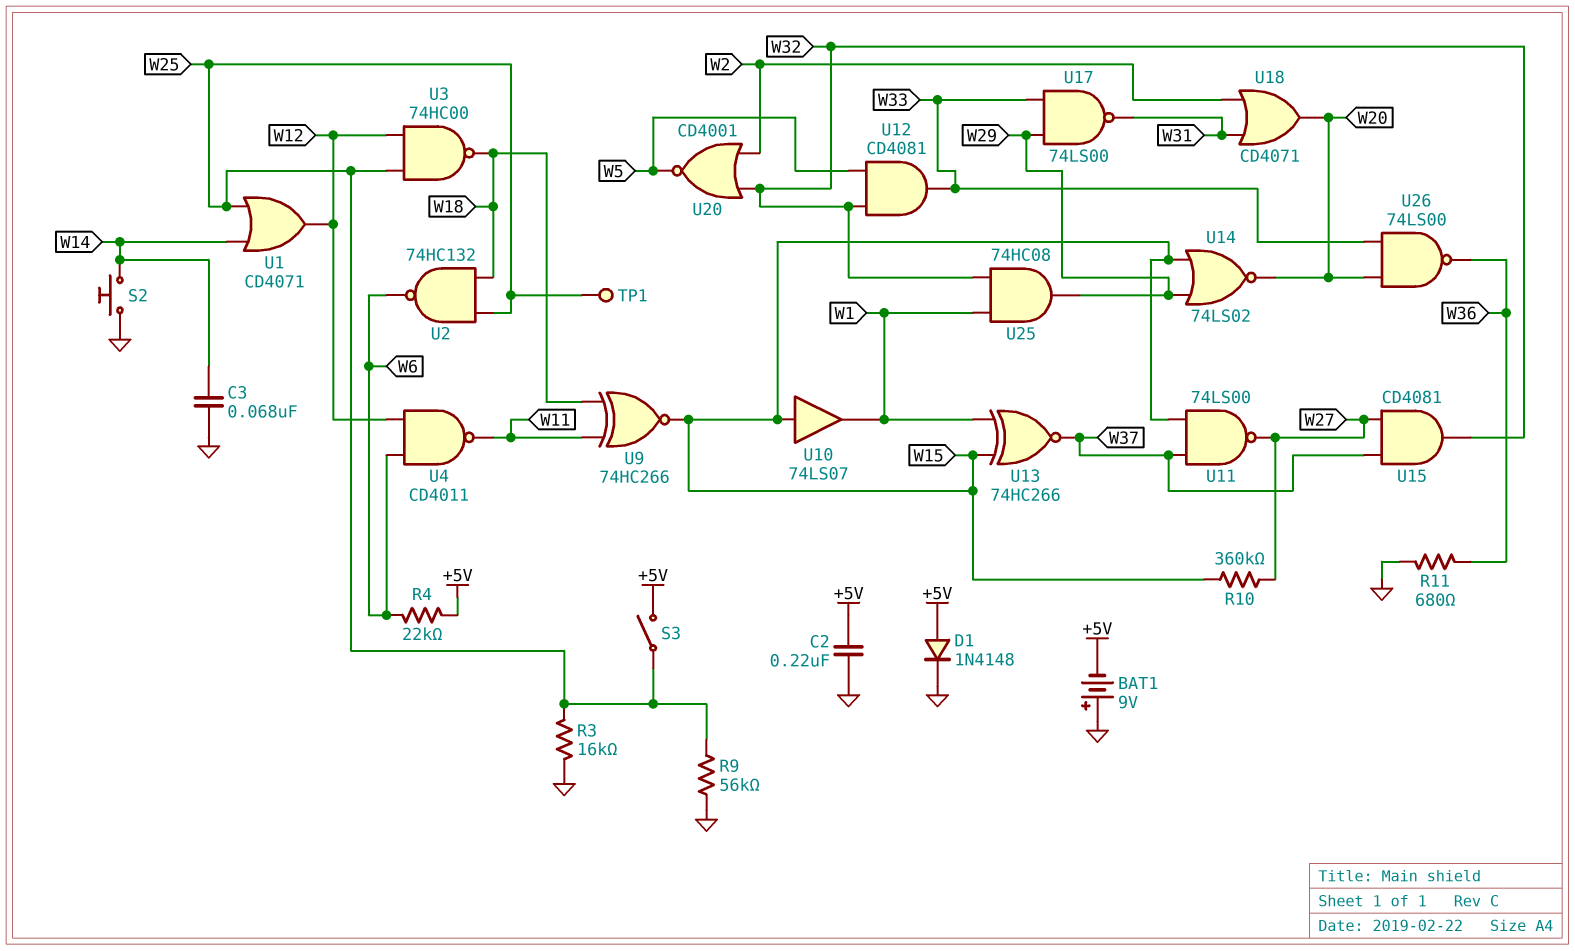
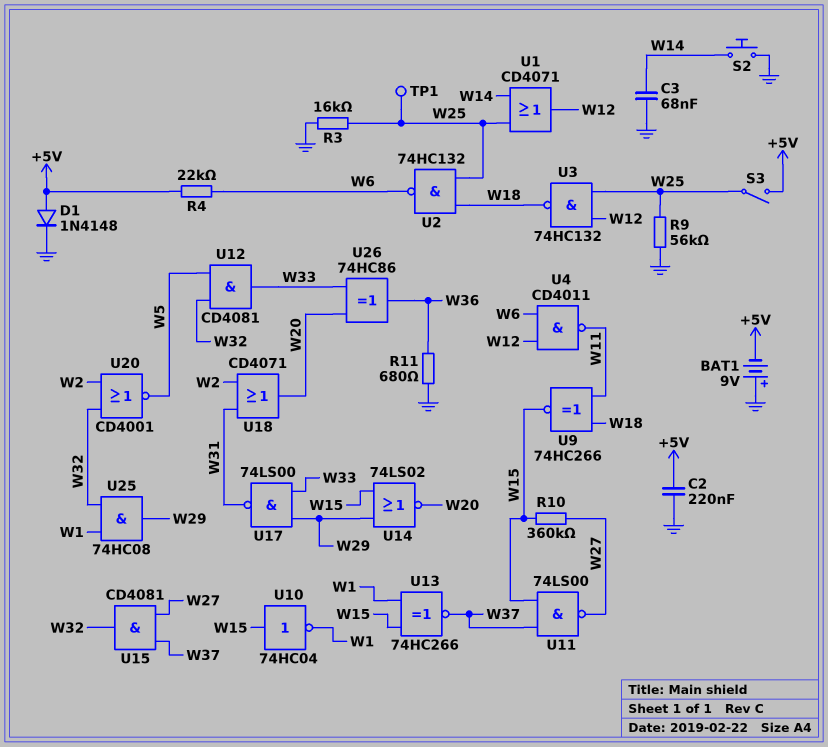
U3: NAND 74HC00 (in W12, in W25, out W18) -> NAND 74HC132 (in W12, in W25, out W18)
U10: buffer 74LS07 (in W15, out W1) -> NOT 74HC04 (in W15, out W1)
U26: NAND 74LS00 (in W20, in W33, out W36) -> XOR 74HC86 (in W20, in W33, out W36)

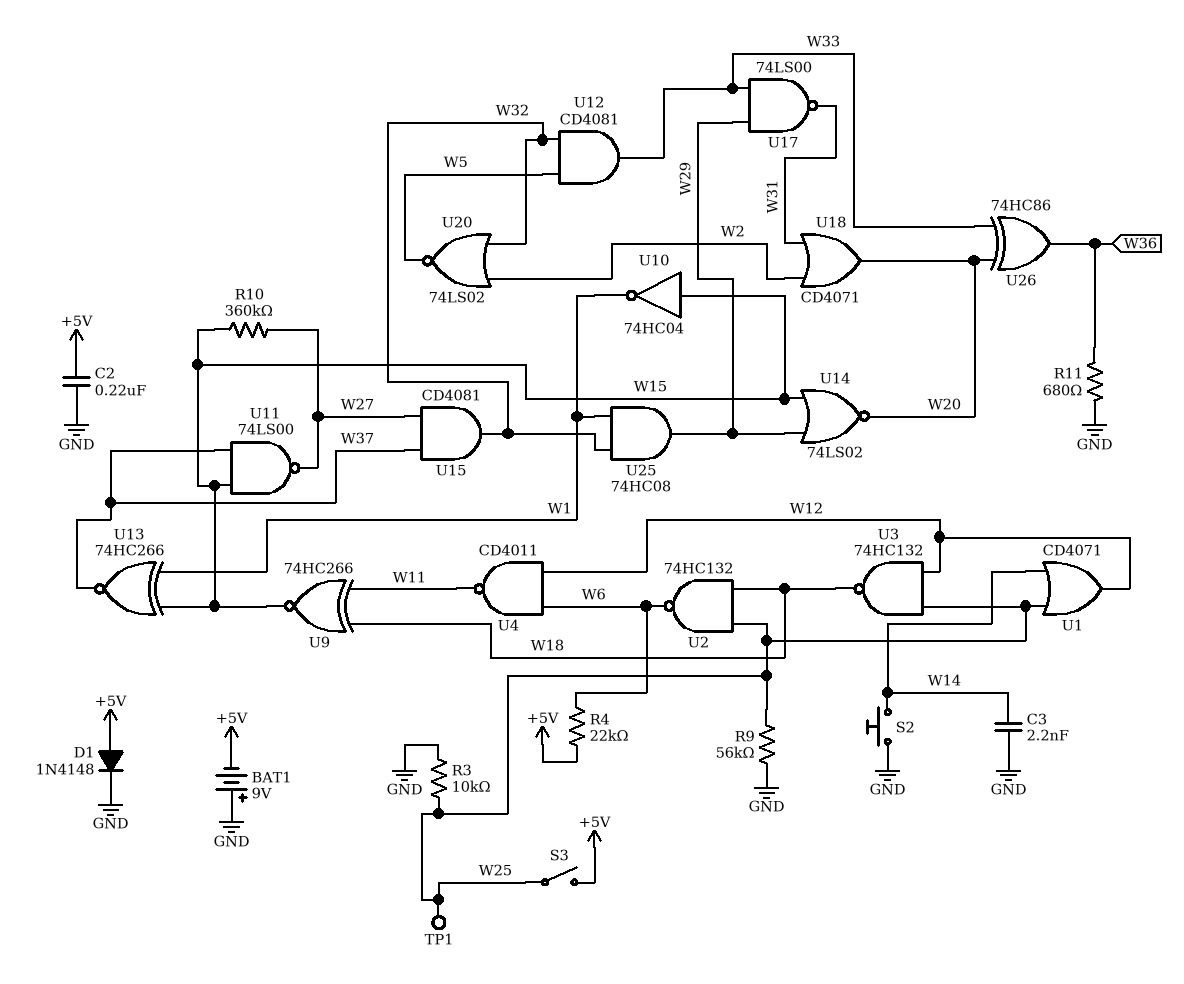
C3: 68nF (GND, W14) -> 2.2nF (GND, W14)
R3: 16k (GND, W25) -> 10k (GND, W25)
U20: NOR CD4001 (in W2, in W32, out W5) -> NOR 74LS02 (in W2, in W32, out W5)

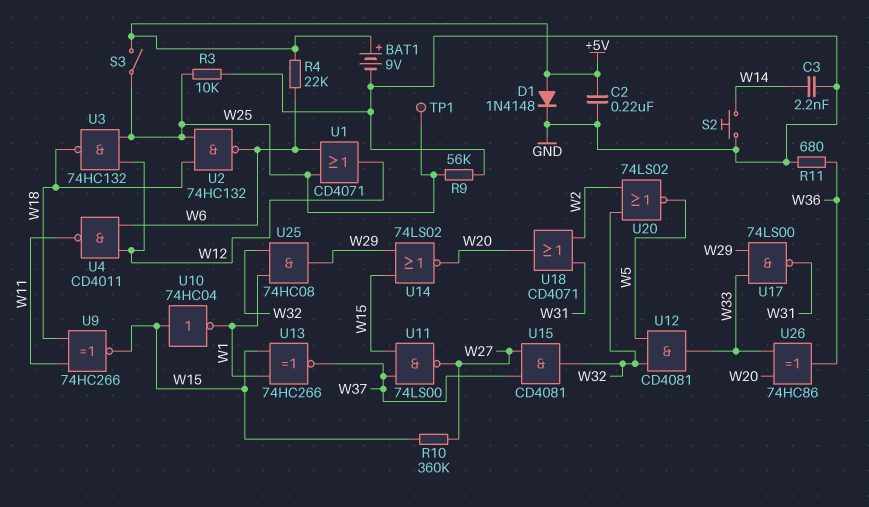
BAT1: 9V (plus GND, minus +5V) -> 9V (plus +5V, minus GND)
U1: OR CD4071 (in W14, in W25, out W12) -> OR CD4071 (in W6, in W25, out W12)

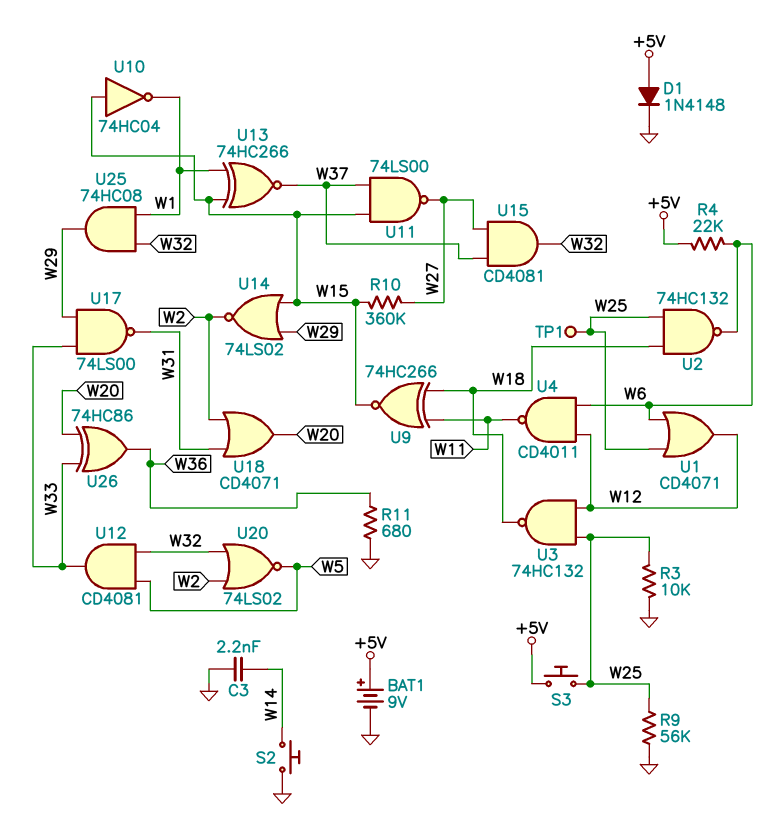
C2: 220nF (+5V, GND) -> none
S3: switch (+5V, W25) -> button (+5V, W25)
U14: NOR 74LS02 (in W15, in W29, out W20) -> NOR 74LS02 (in W15, in W29, out W2)

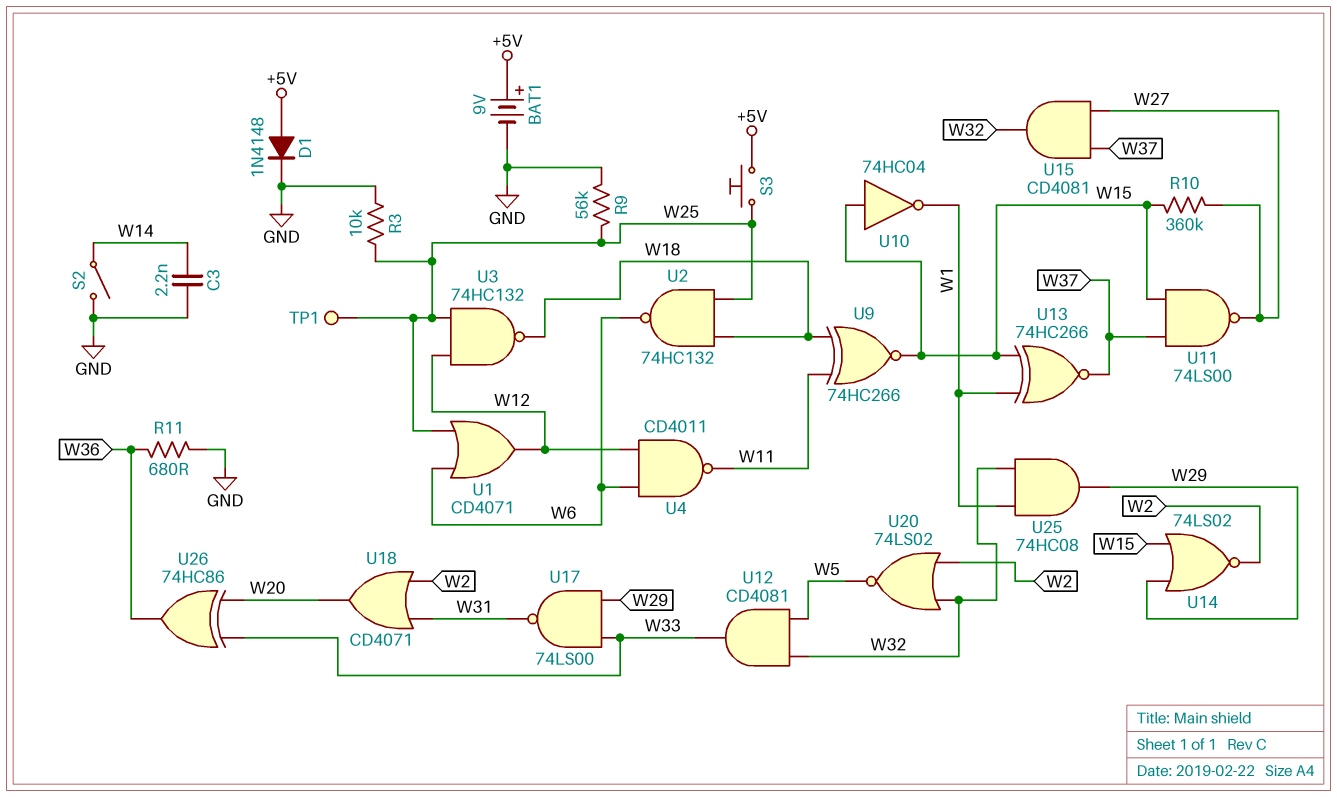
R4: 22k (+5V, W6) -> none
S2: button (GND, W14) -> switch (GND, W14)

